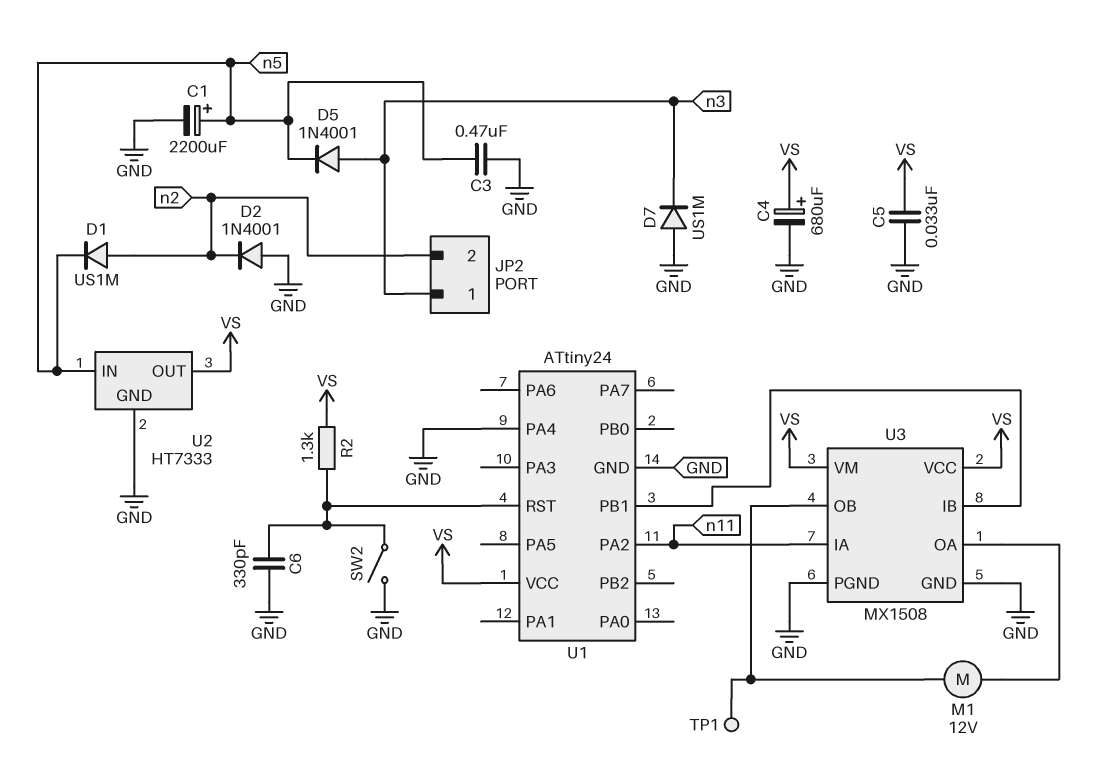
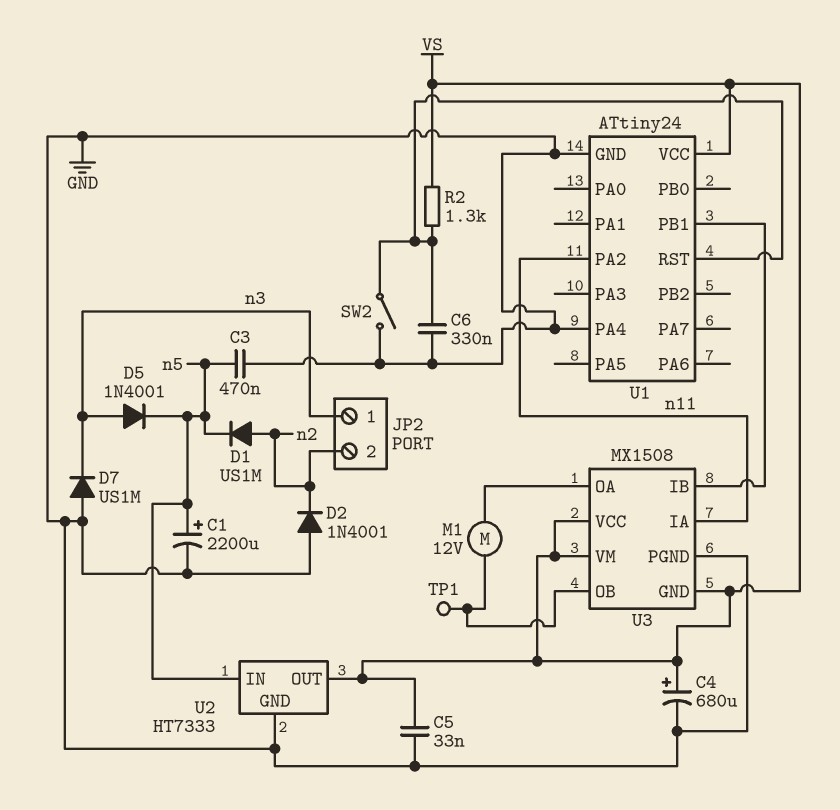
C6: 330pF (GND, U1/RST) -> 330nF (GND, U1/RST)
U3 pin GND: GND -> VS

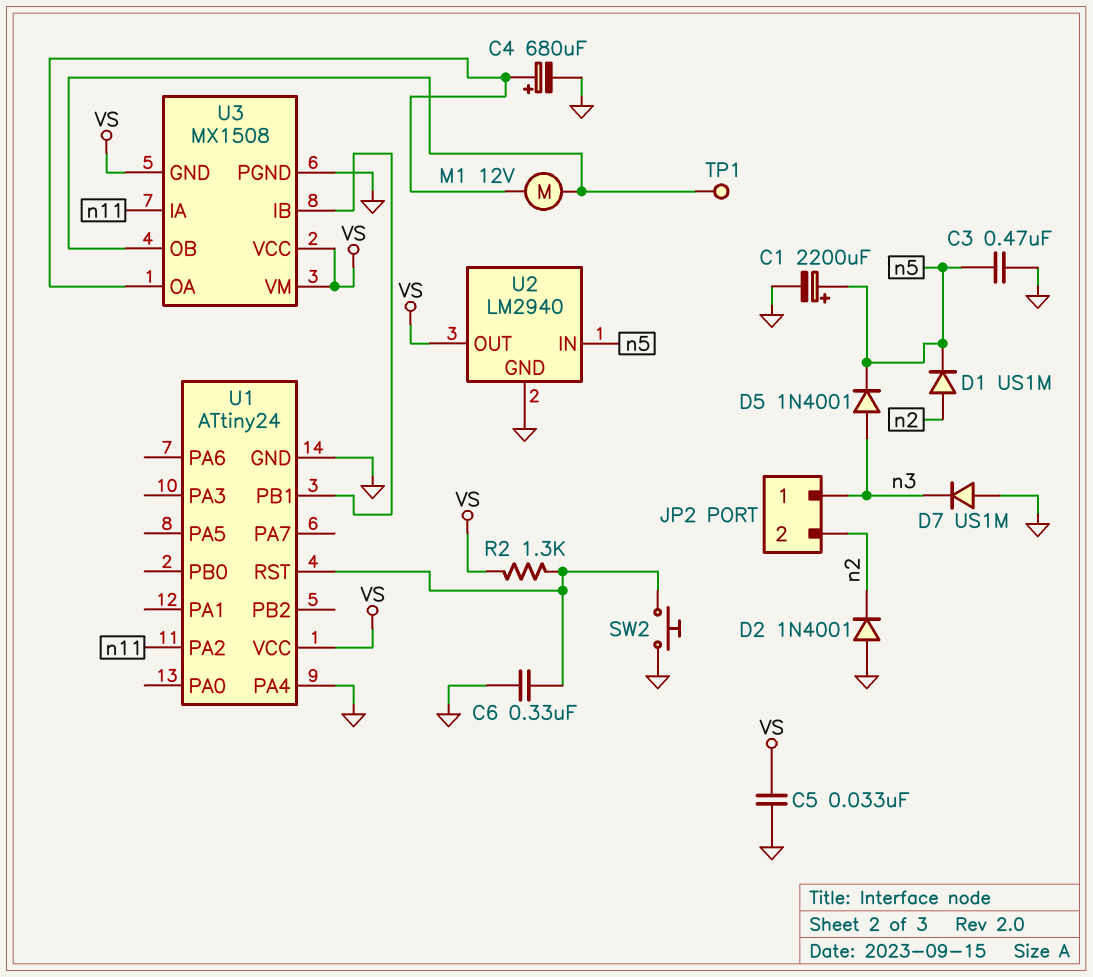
C4: 680uF (plus VS, minus GND) -> 680uF (plus U3/OA, minus GND)
SW2: switch (GND, U1/RST) -> button (GND, U1/RST)
U2: HT7333 -> LM2940

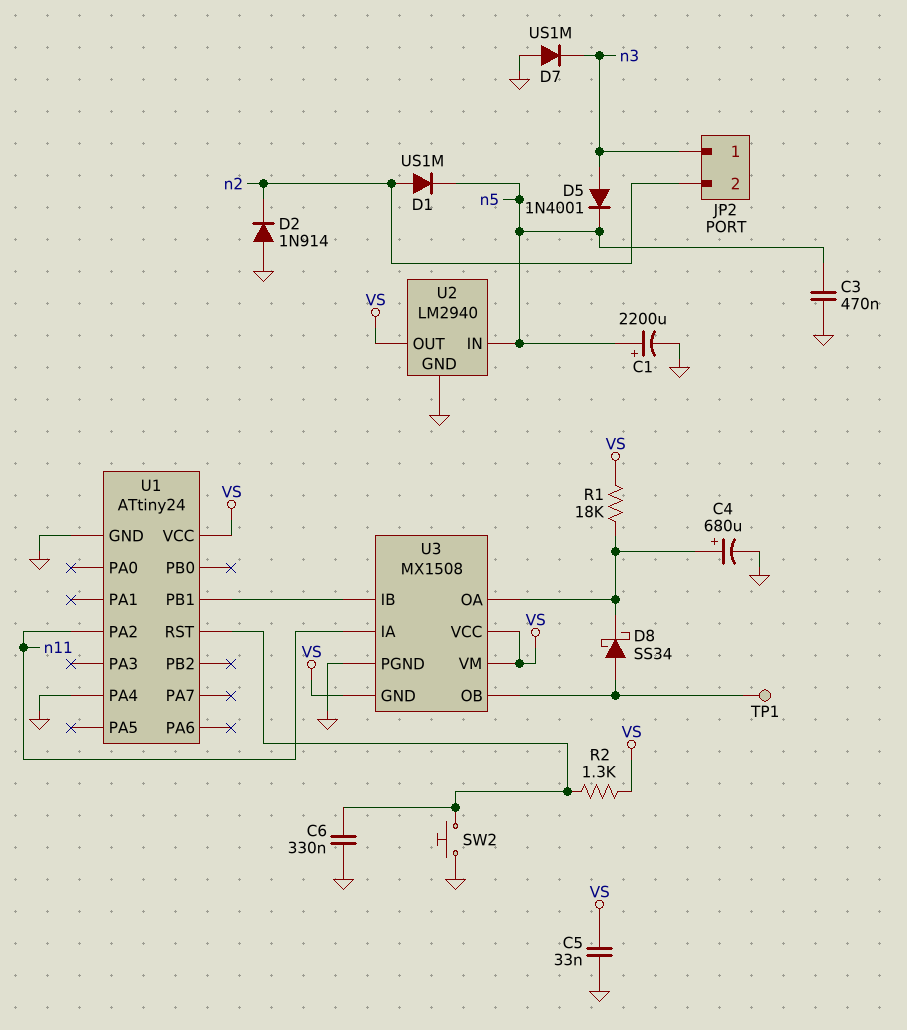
D2: diode 1N4001 (A GND, K n2) -> diode 1N914 (A GND, K n2)
D8: none -> schottky SS34 (A U3/OB, K U3/OA)
M1: motor 12V (U3/OA, U3/OB) -> none
R1: none -> 18k (U3/OA, VS)

